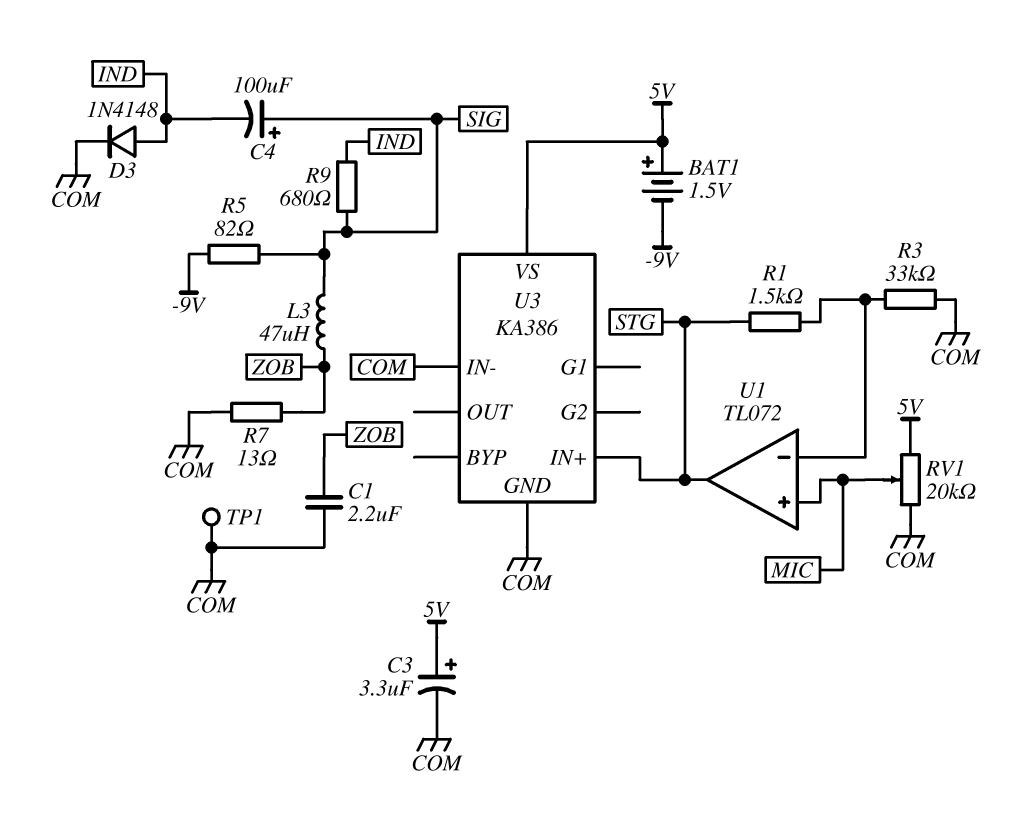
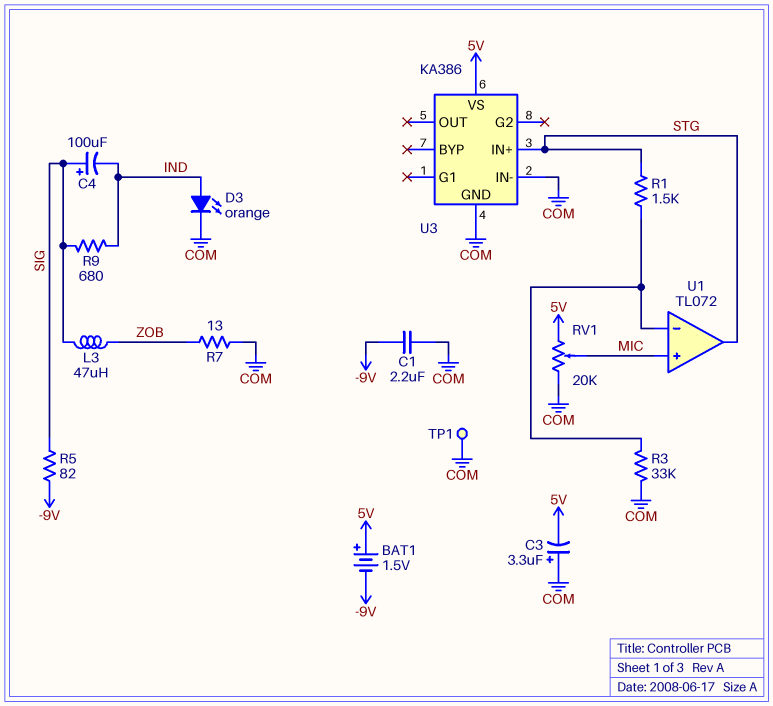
C1: 2.2uF (COM, ZOB) -> 2.2uF (-9V, COM)
C3: 3.3uF (plus 5V, minus COM) -> 3.3uF (plus COM, minus 5V)
D3: diode 1N4148 (A IND, K COM) -> LED orange (A IND, K COM)

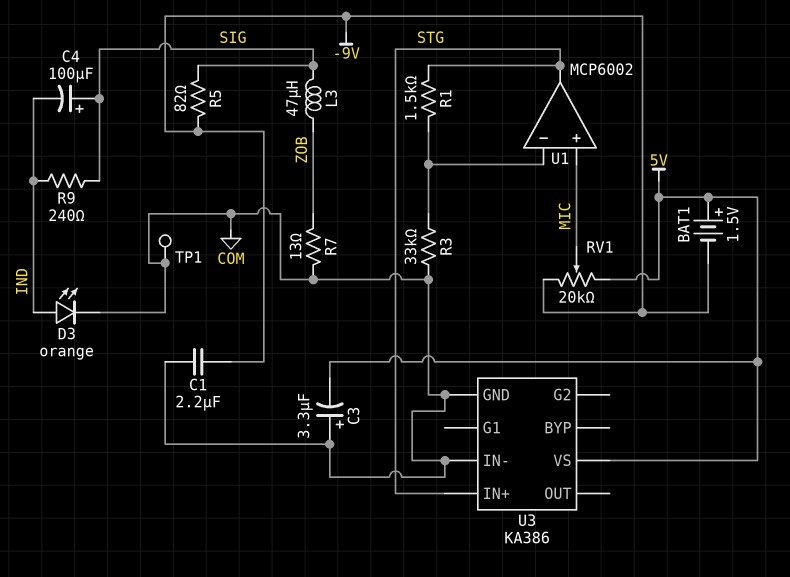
R9: 680 (IND, SIG) -> 240 (IND, SIG)
RV1: 20k (5V, COM, wiper MIC) -> 20k (-9V, 5V, wiper MIC)
U1: TL072 -> MCP6002

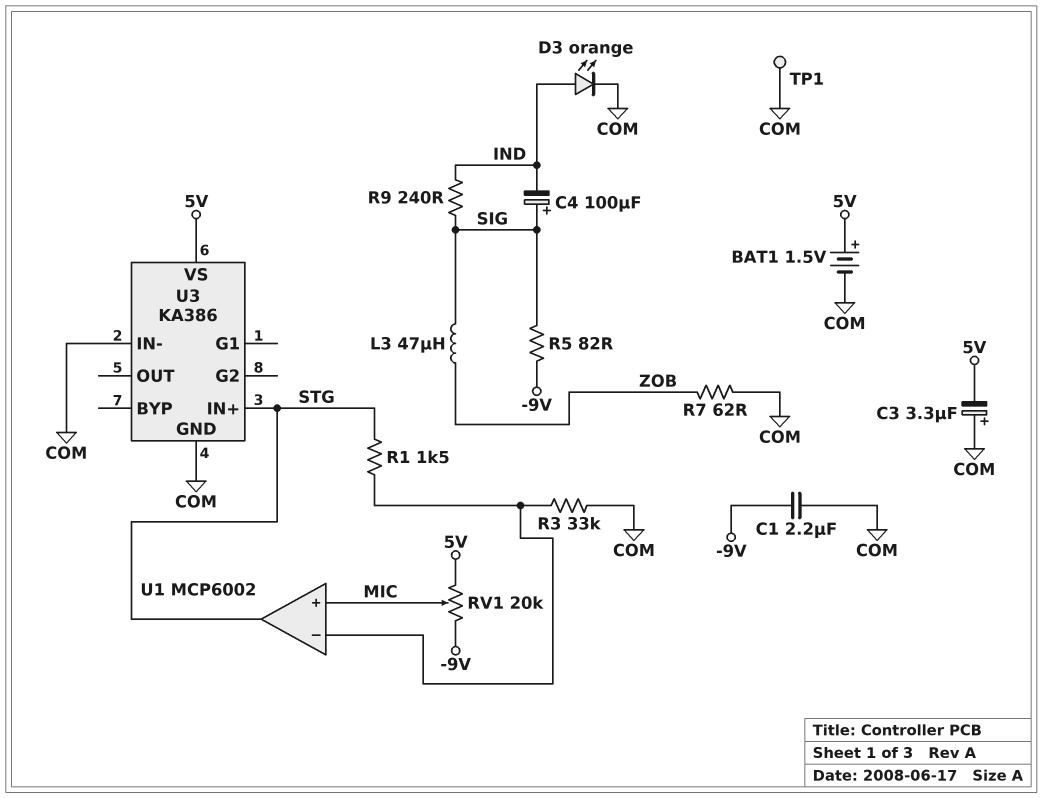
BAT1: 1.5V (plus 5V, minus -9V) -> 1.5V (plus 5V, minus COM)
R7: 13 (COM, ZOB) -> 62 (COM, ZOB)

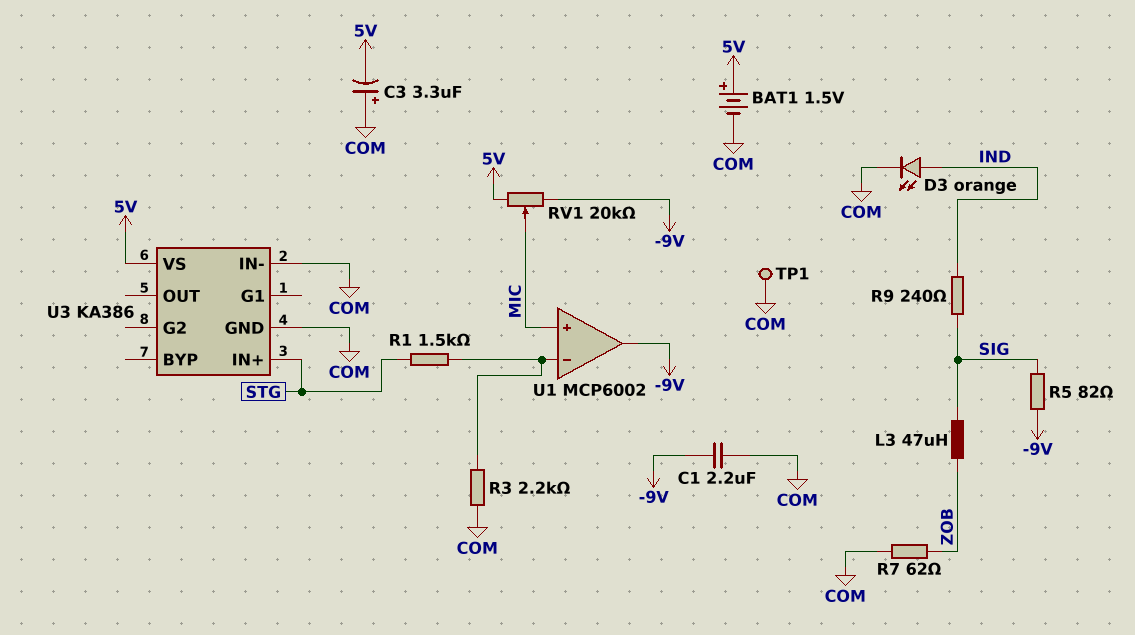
C4: 100uF (plus SIG, minus IND) -> none
R3: 33k (COM, U1/in-) -> 2.2k (COM, U1/in-)
U1 pin out: STG -> -9V

